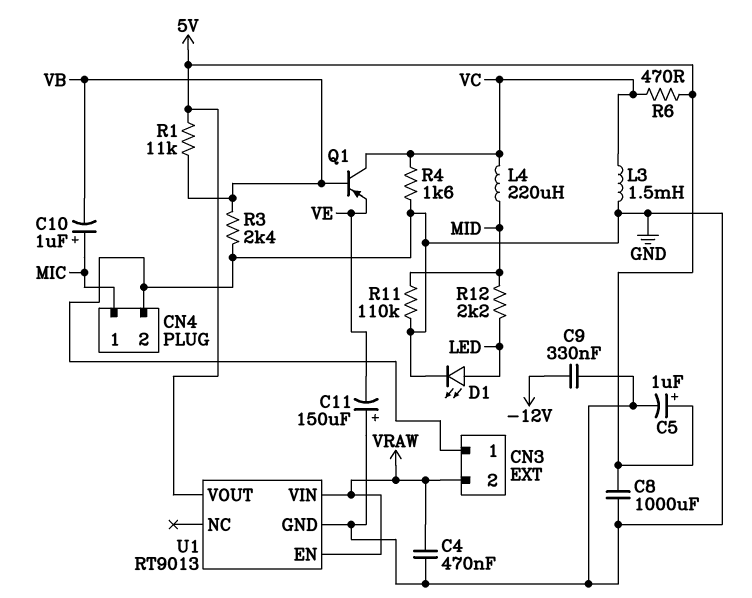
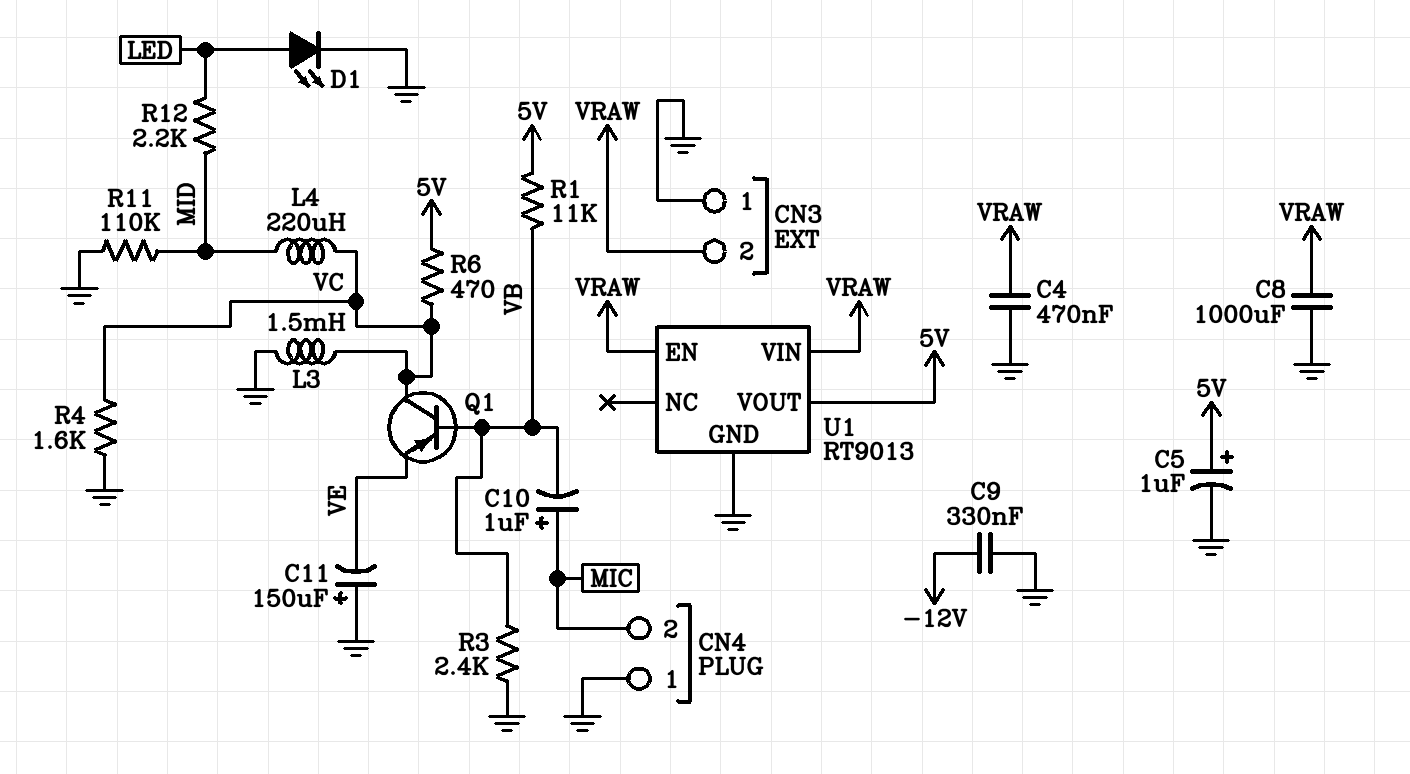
C8: 1000uF (5V, GND) -> 1000uF (GND, VRAW)
CN4 pin 1: MIC -> GND
CN4 pin 2: GND -> MIC

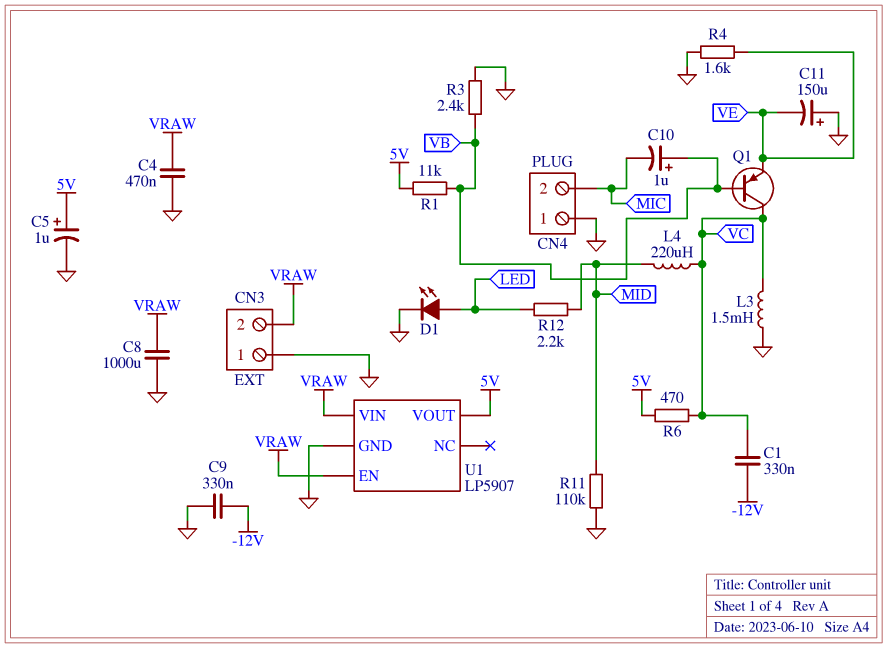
C1: none -> 330nF (-12V, VC)
C10: 1uF (plus MIC, minus VB) -> 1uF (plus VB, minus MIC)
R4: 1.6k (GND, VC) -> 1.6k (GND, VE)
U1: RT9013 -> LP5907

